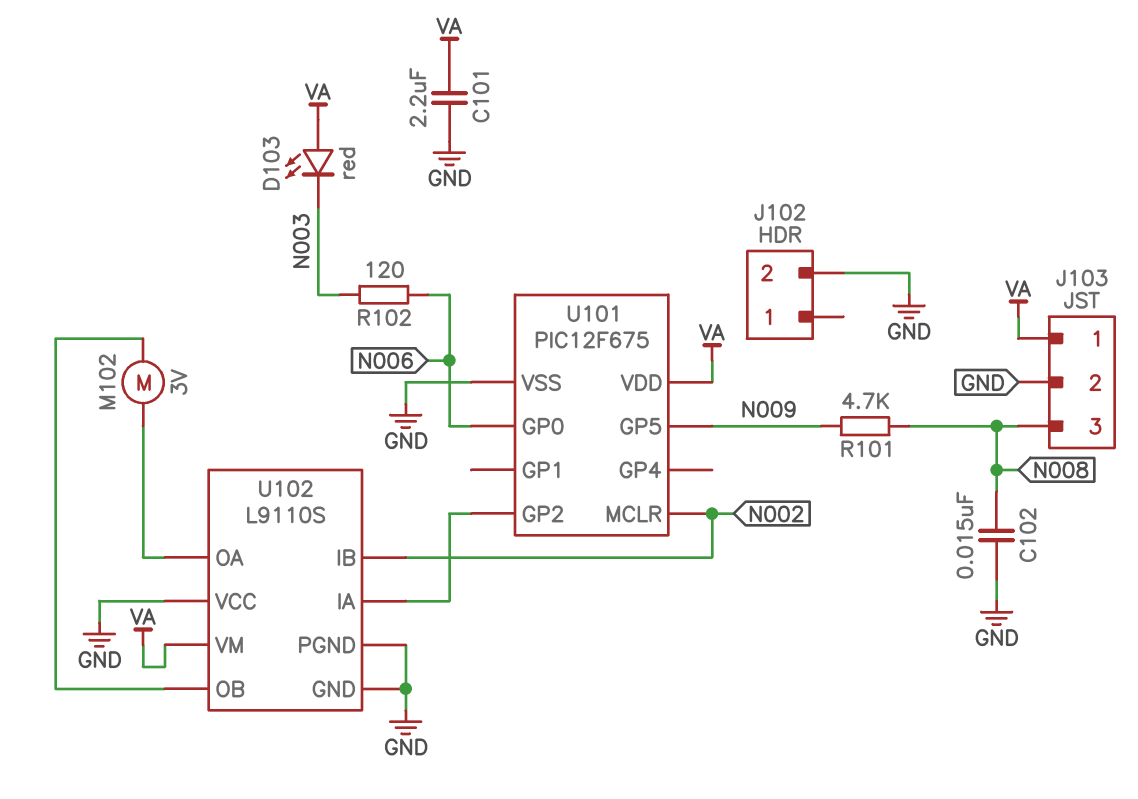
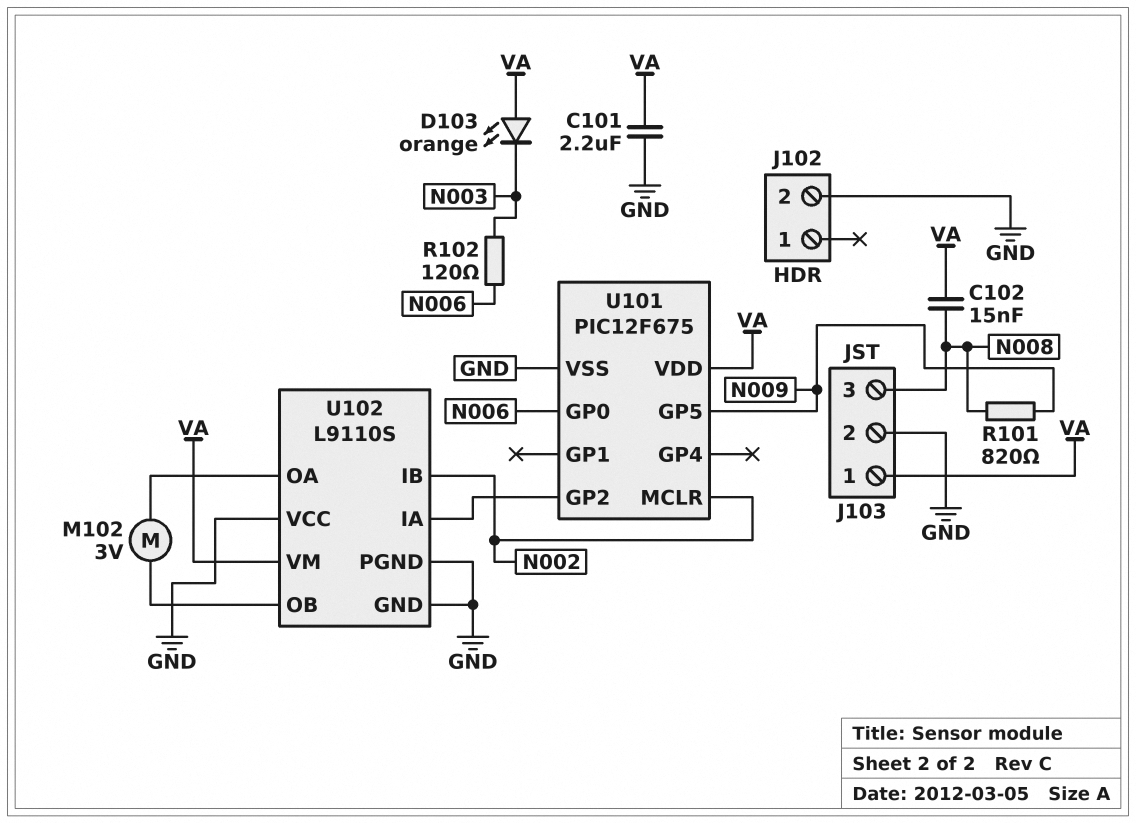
C102: 15nF (GND, N008) -> 15nF (N008, VA)
D103: LED red (A VA, K N003) -> LED orange (A VA, K N003)
R101: 4.7k (N008, N009) -> 820 (N008, N009)

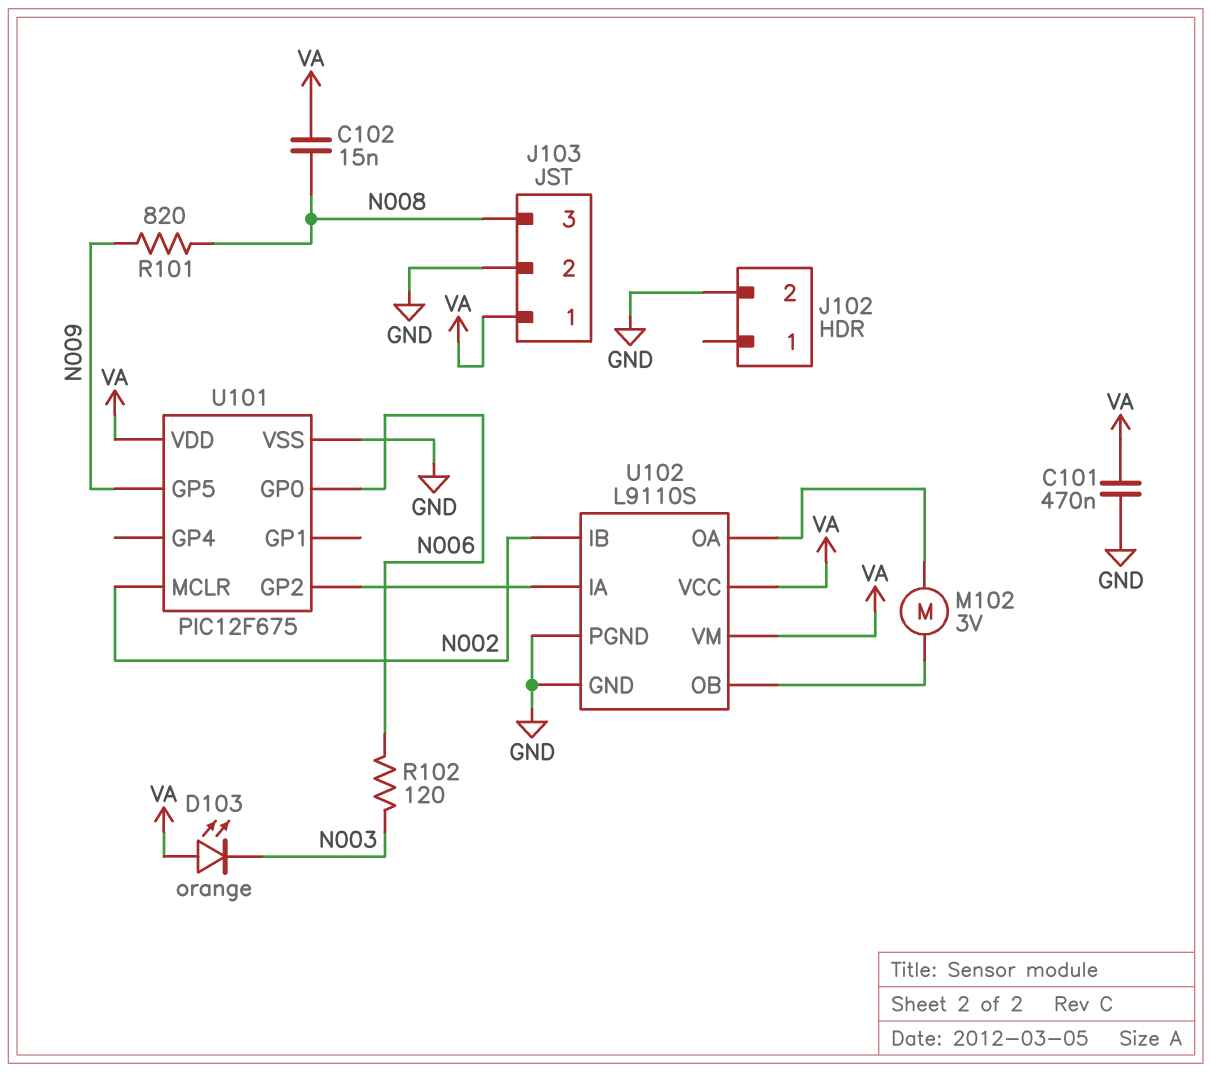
C101: 2.2uF (GND, VA) -> 470nF (GND, VA)
U102 pin VCC: GND -> VA

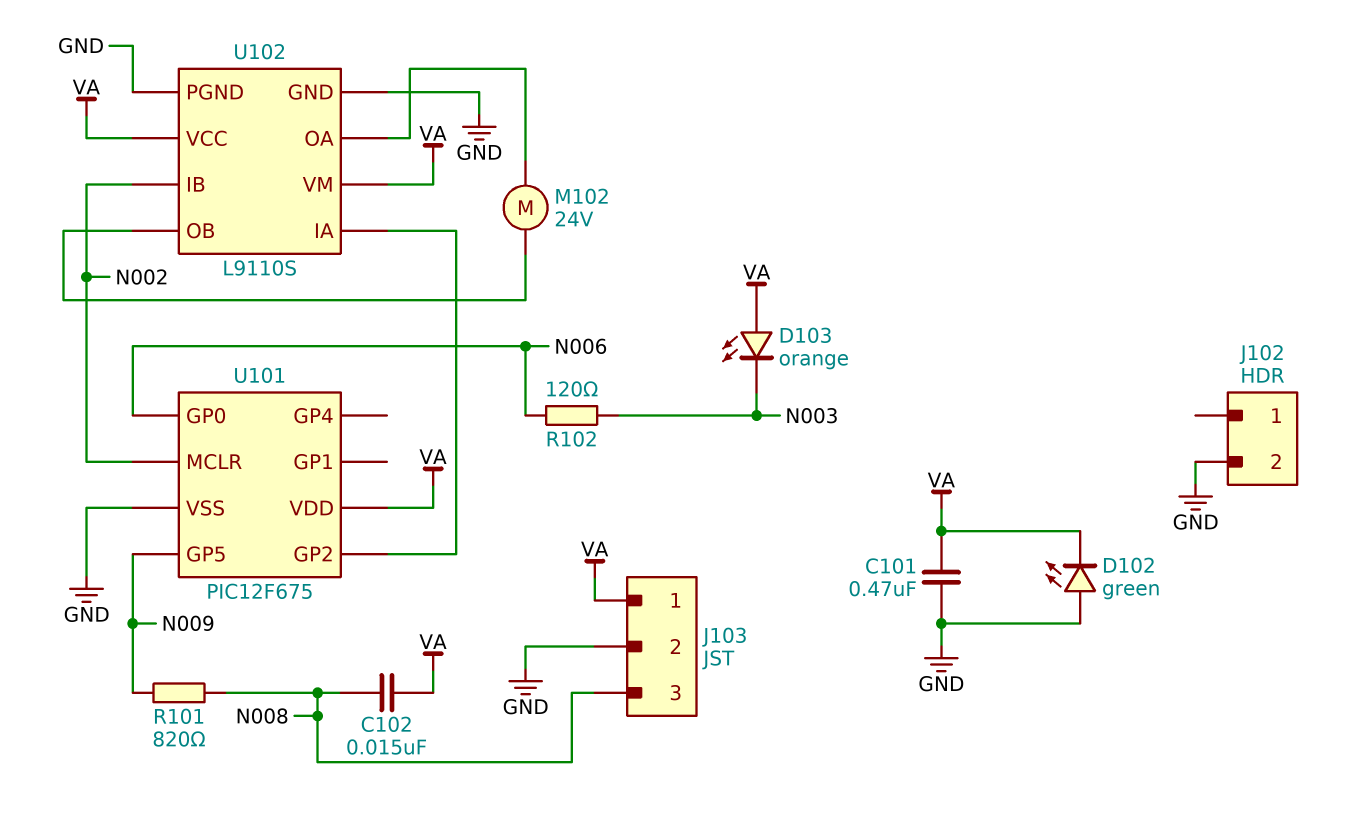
D102: none -> LED green (A GND, K VA)
M102: motor 3V (U102/OA, U102/OB) -> motor 24V (U102/OA, U102/OB)

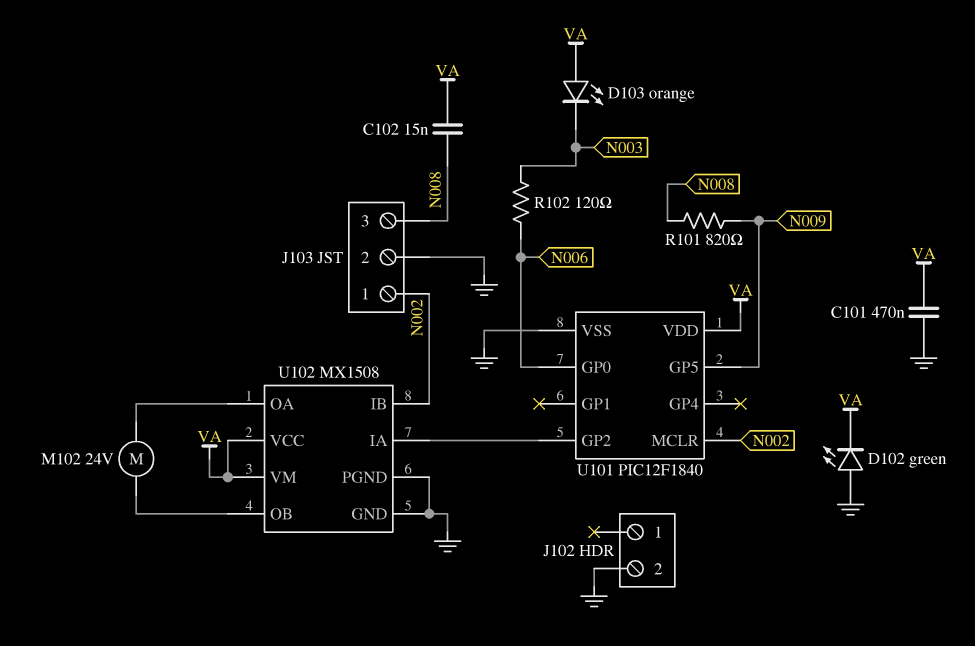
J103 pin 1: VA -> N002
U101: PIC12F675 -> PIC12F1840
U102: L9110S -> MX1508

